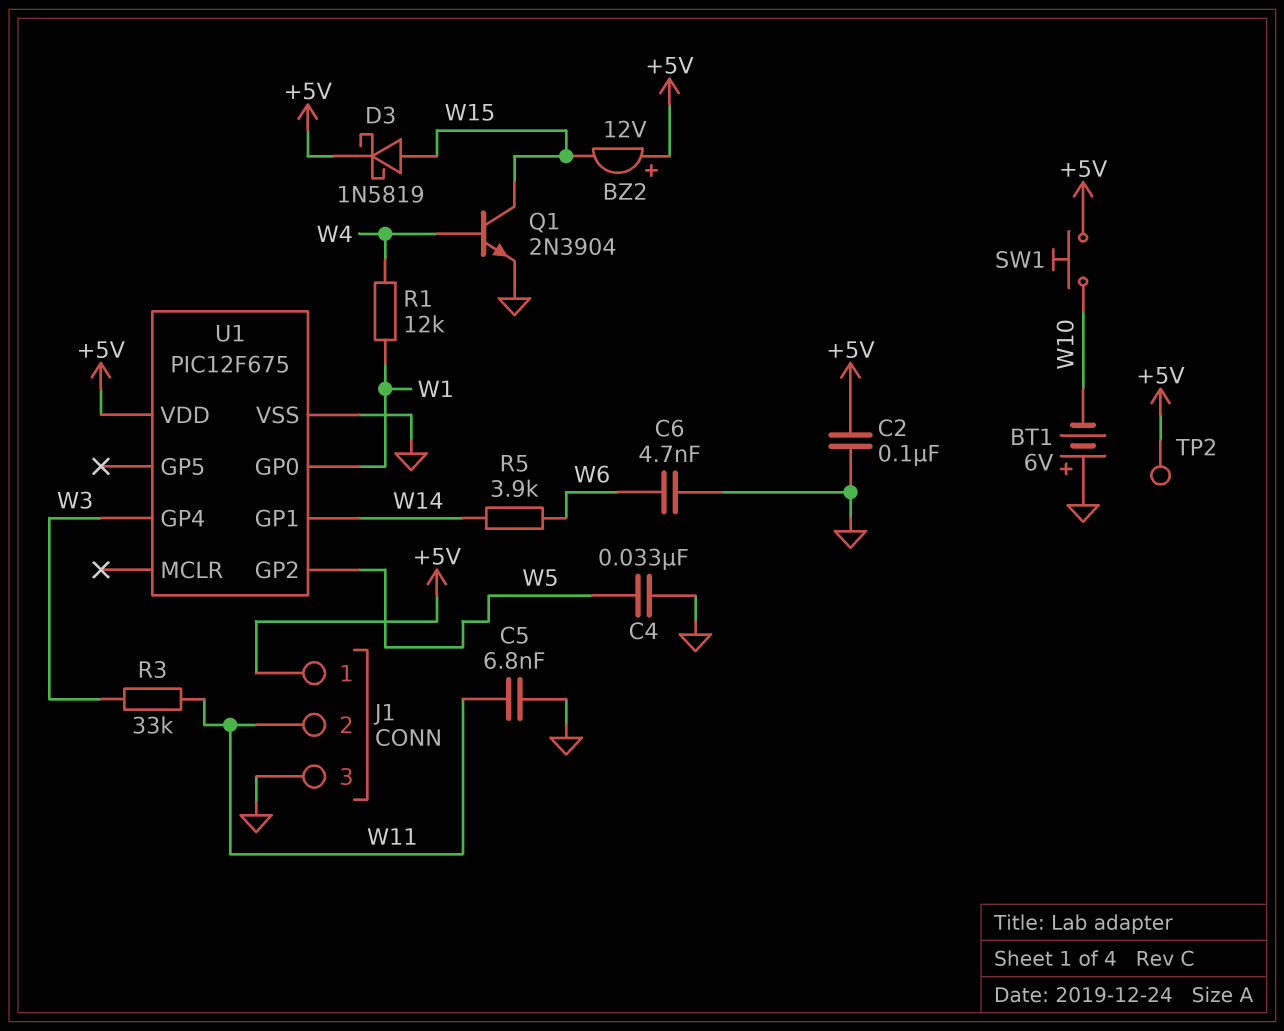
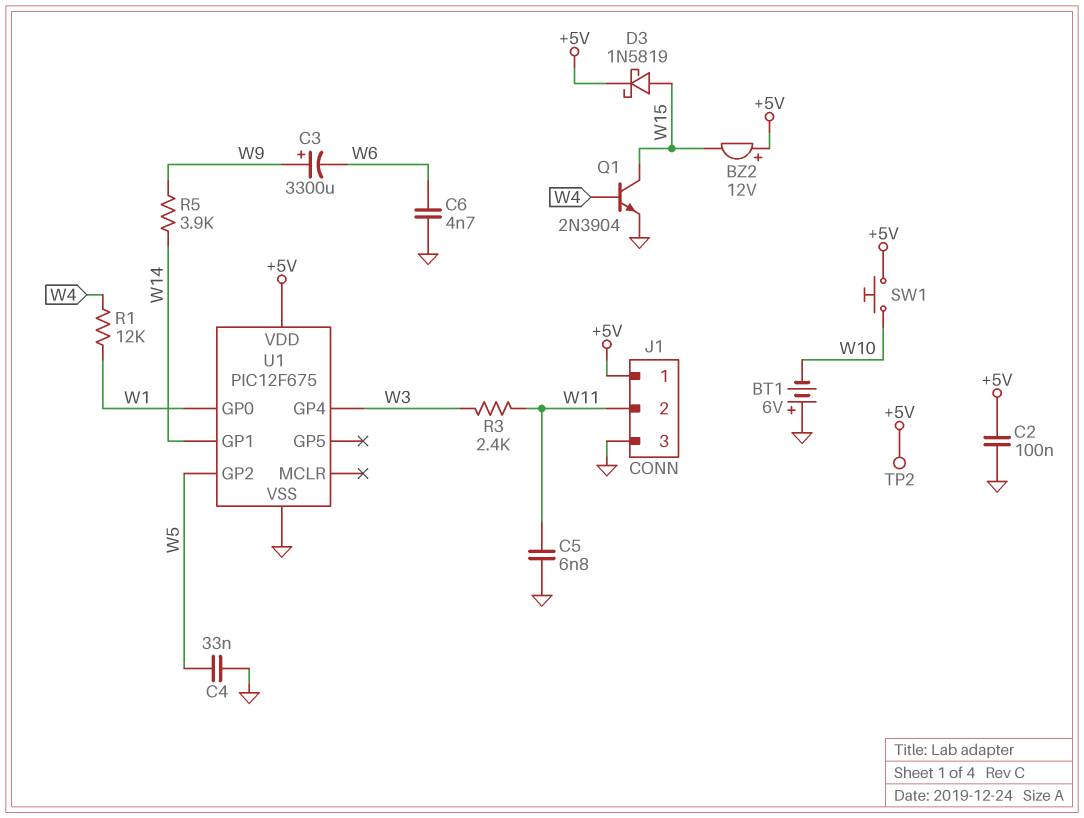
C3: none -> 3300uF (plus W9, minus W6)
R3: 33k (W3, W11) -> 2.4k (W3, W11)
R5: 3.9k (W6, W14) -> 3.9k (W9, W14)

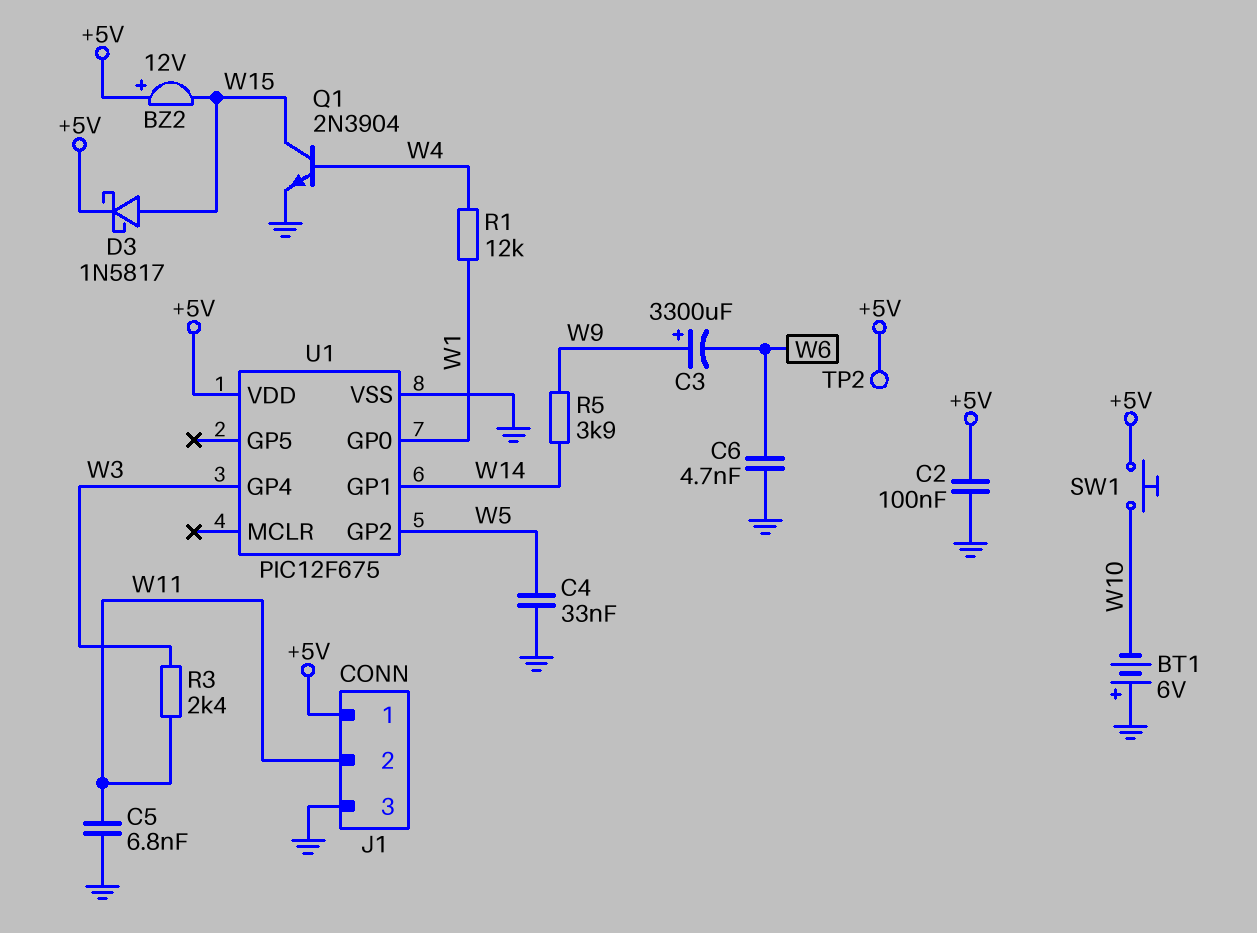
D3: schottky 1N5819 (A W15, K +5V) -> schottky 1N5817 (A W15, K +5V)

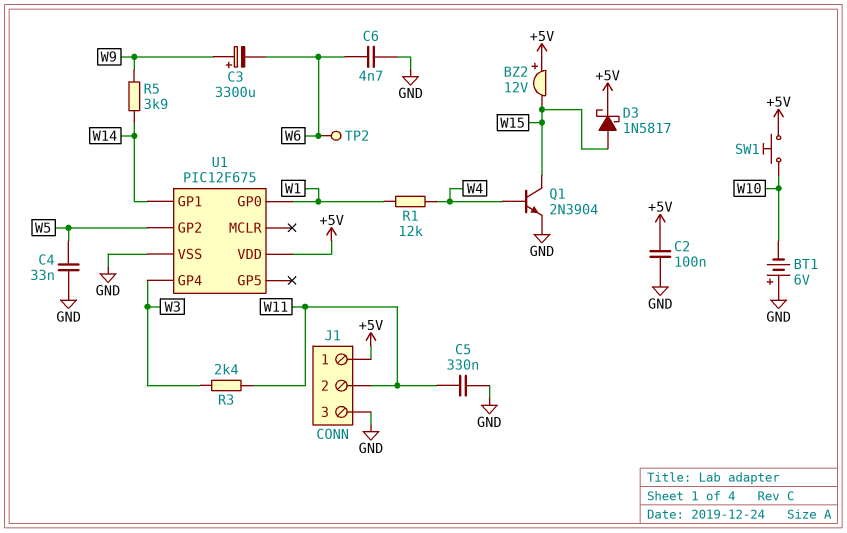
C5: 6.8nF (GND, W11) -> 330nF (GND, W11)
TP2: test point (+5V) -> test point (W6)

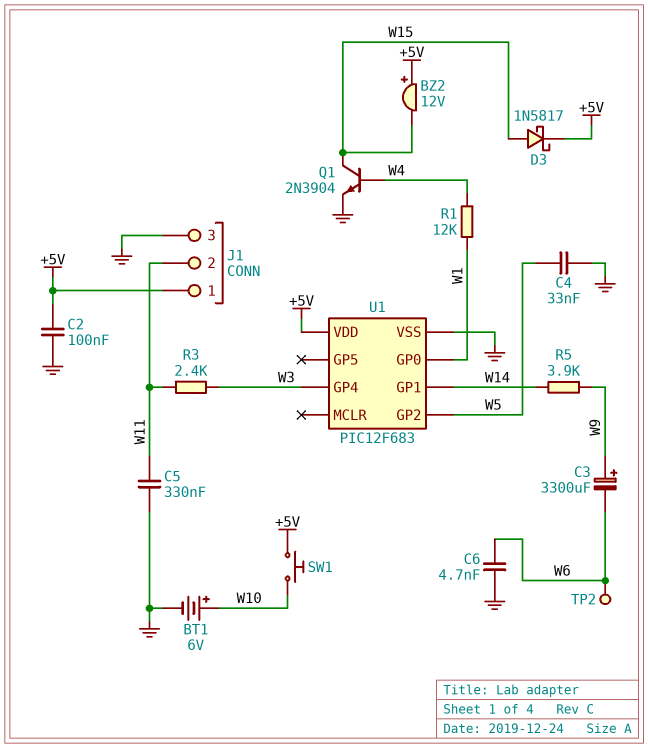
BT1: 6V (plus GND, minus W10) -> 6V (plus W10, minus GND)
U1: PIC12F675 -> PIC12F683

